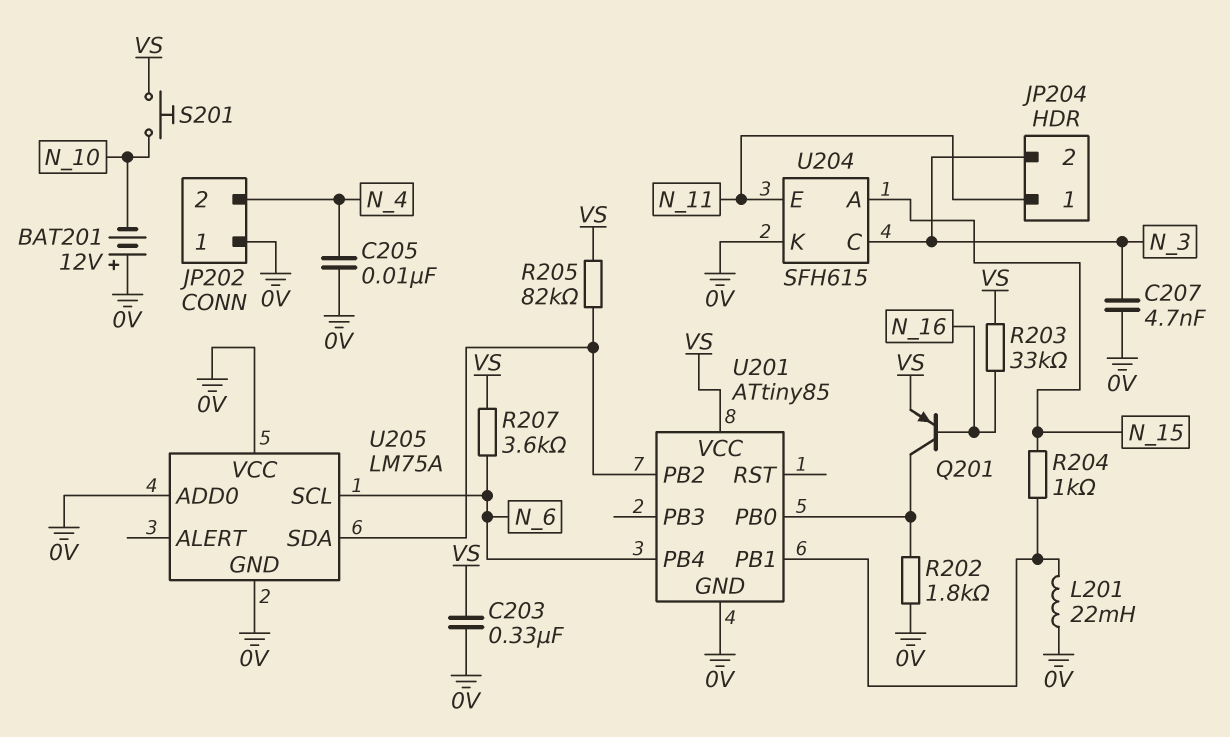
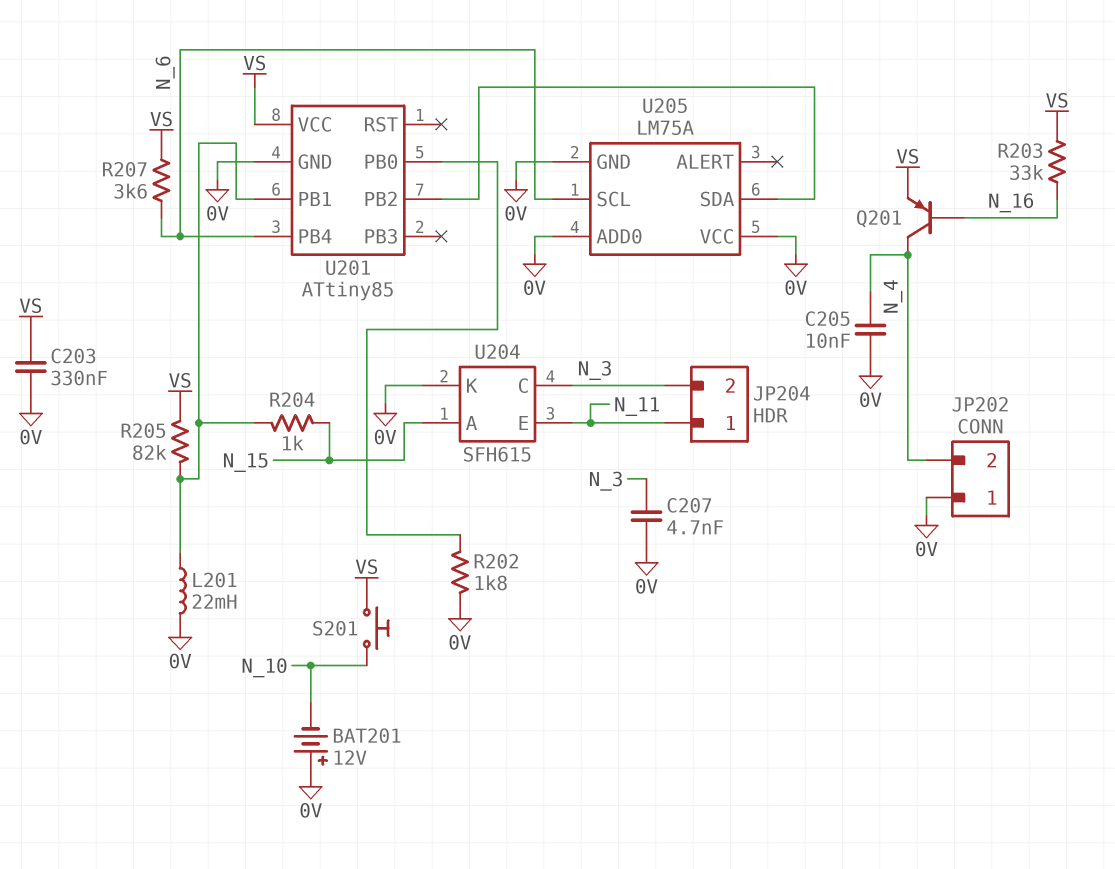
Q201: PNP (B N_16, C U201/PB0, E VS) -> PNP (B N_16, C N_4, E VS)
R205: 82k (U201/PB2, VS) -> 82k (U201/PB1, VS)

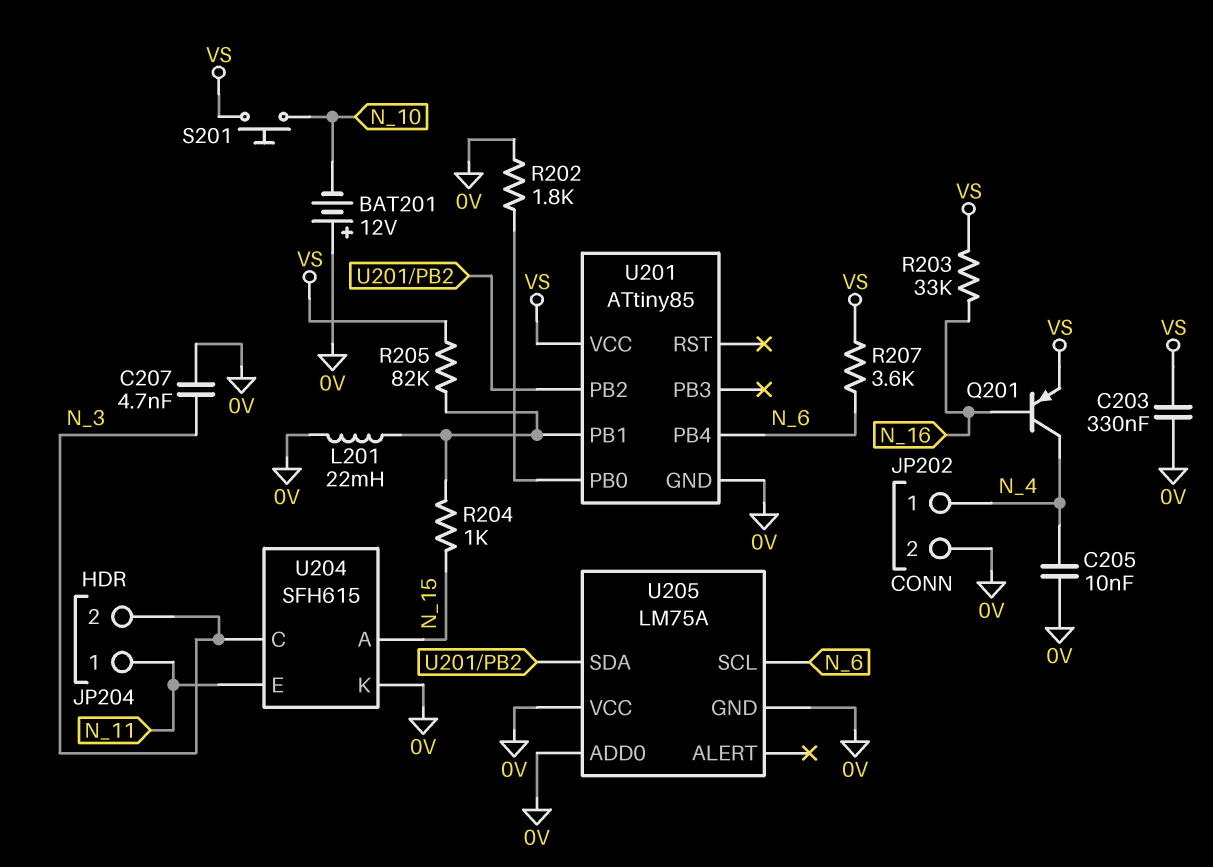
JP202 pin 1: 0V -> N_4
JP202 pin 2: N_4 -> 0V

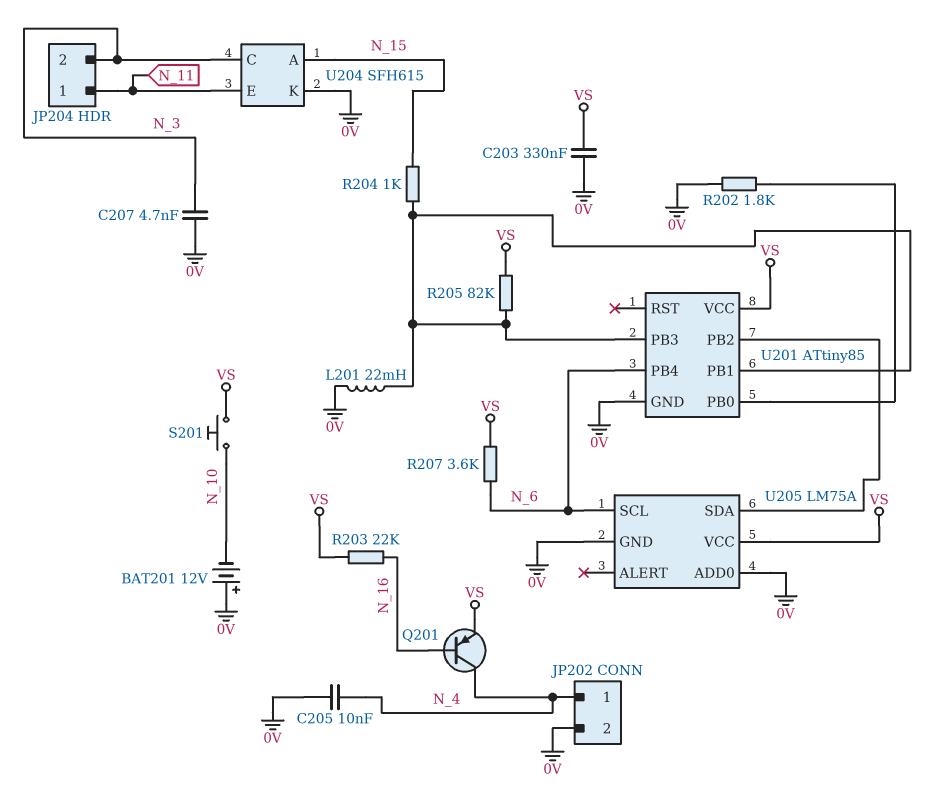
R203: 33k (N_16, VS) -> 22k (N_16, VS)
U201 pin PB3: none -> U201/PB1
U205 pin VCC: 0V -> VS

